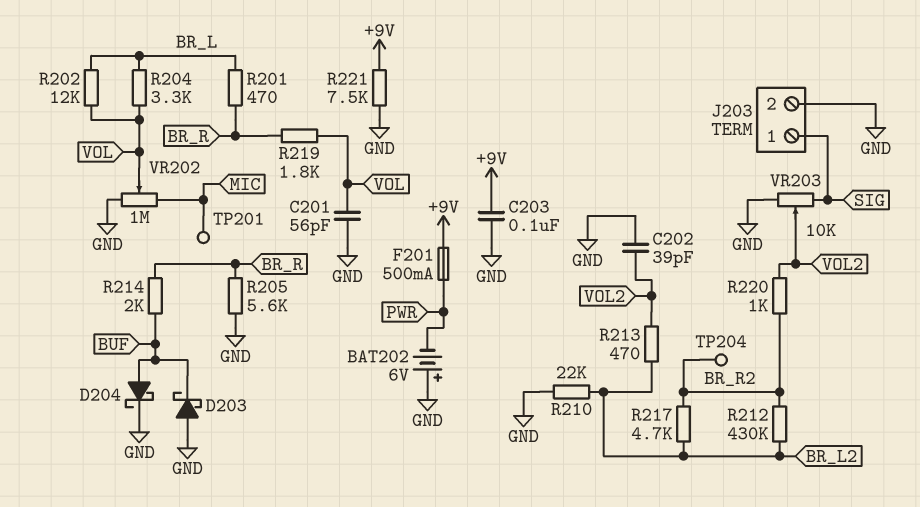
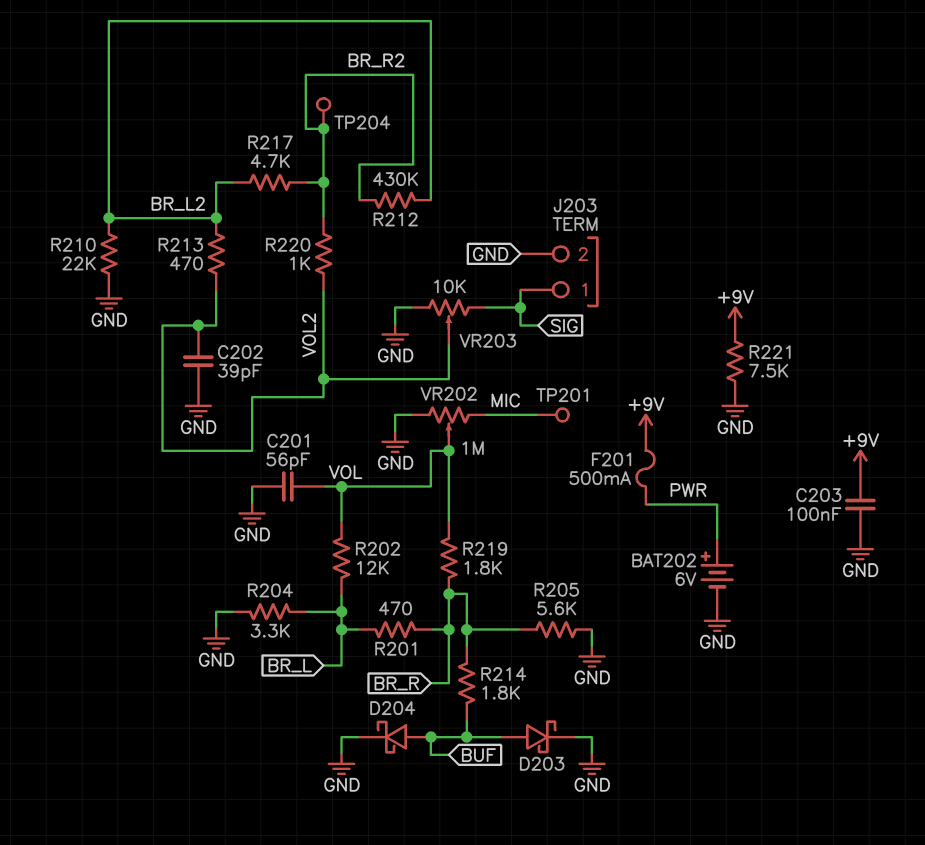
BAT202: 6V (plus GND, minus PWR) -> 6V (plus PWR, minus GND)
D203: schottky (A GND, K BUF) -> schottky (A BUF, K GND)
R204: 3.3k (BR_L, VOL) -> 3.3k (BR_L, GND)
R214: 2k (BR_R, BUF) -> 1.8k (BR_R, BUF)

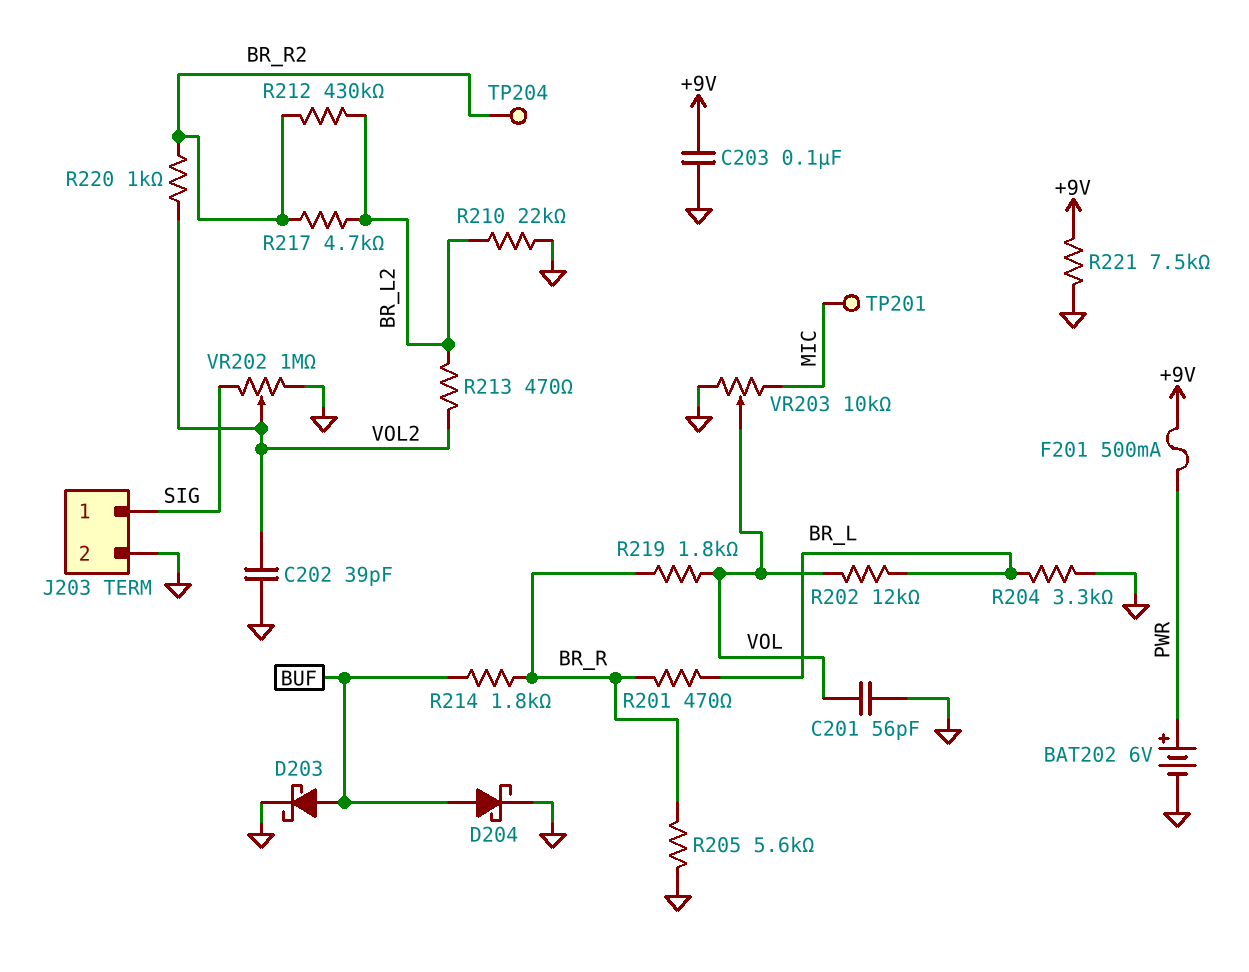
VR202: 1M (GND, MIC, wiper VOL) -> 1M (GND, SIG, wiper VOL2)
VR203: 10k (GND, SIG, wiper VOL2) -> 10k (GND, MIC, wiper VOL)

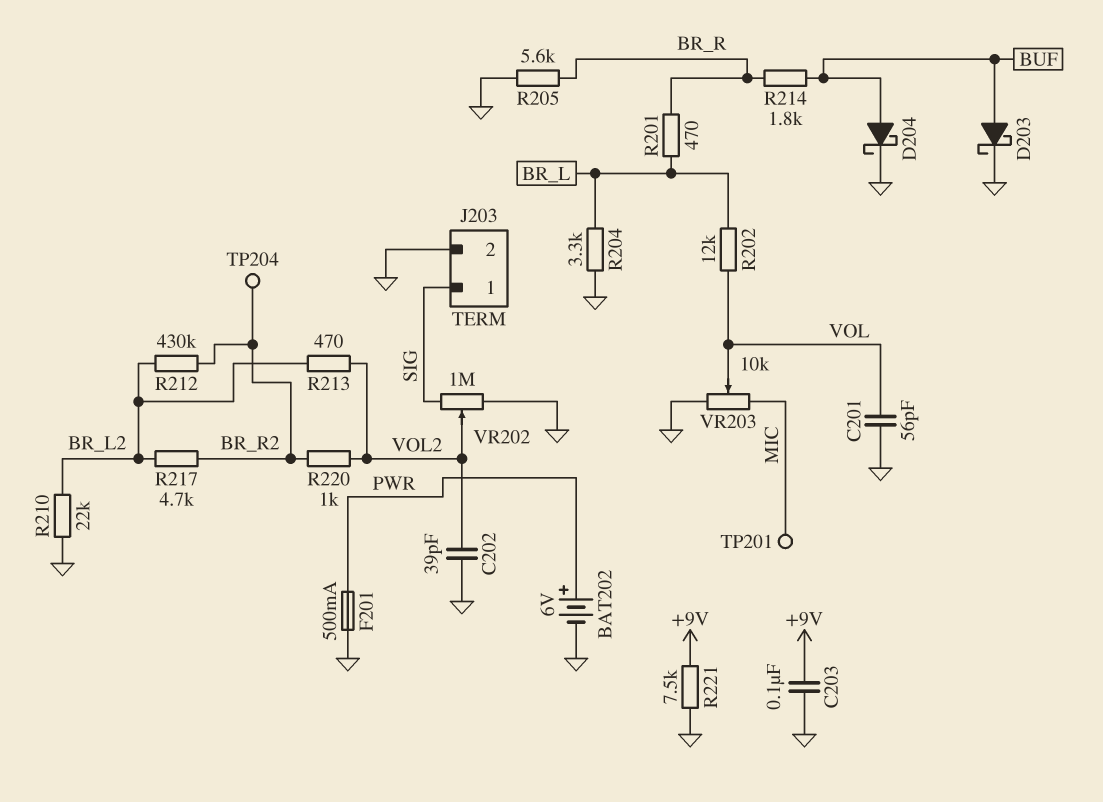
F201: 500mA (+9V, PWR) -> 500mA (GND, PWR)
R219: 1.8k (BR_R, VOL) -> none

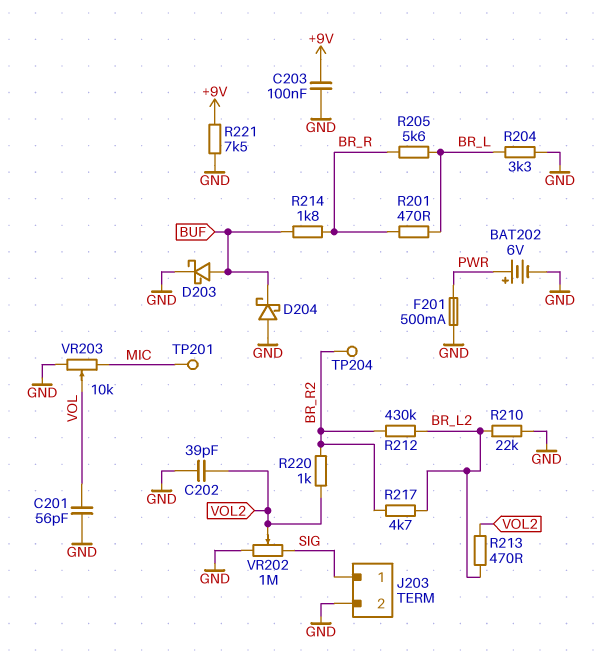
D204: schottky (A BUF, K GND) -> schottky (A GND, K BUF)
R202: 12k (BR_L, VOL) -> none
R205: 5.6k (BR_R, GND) -> 5.6k (BR_L, BR_R)

